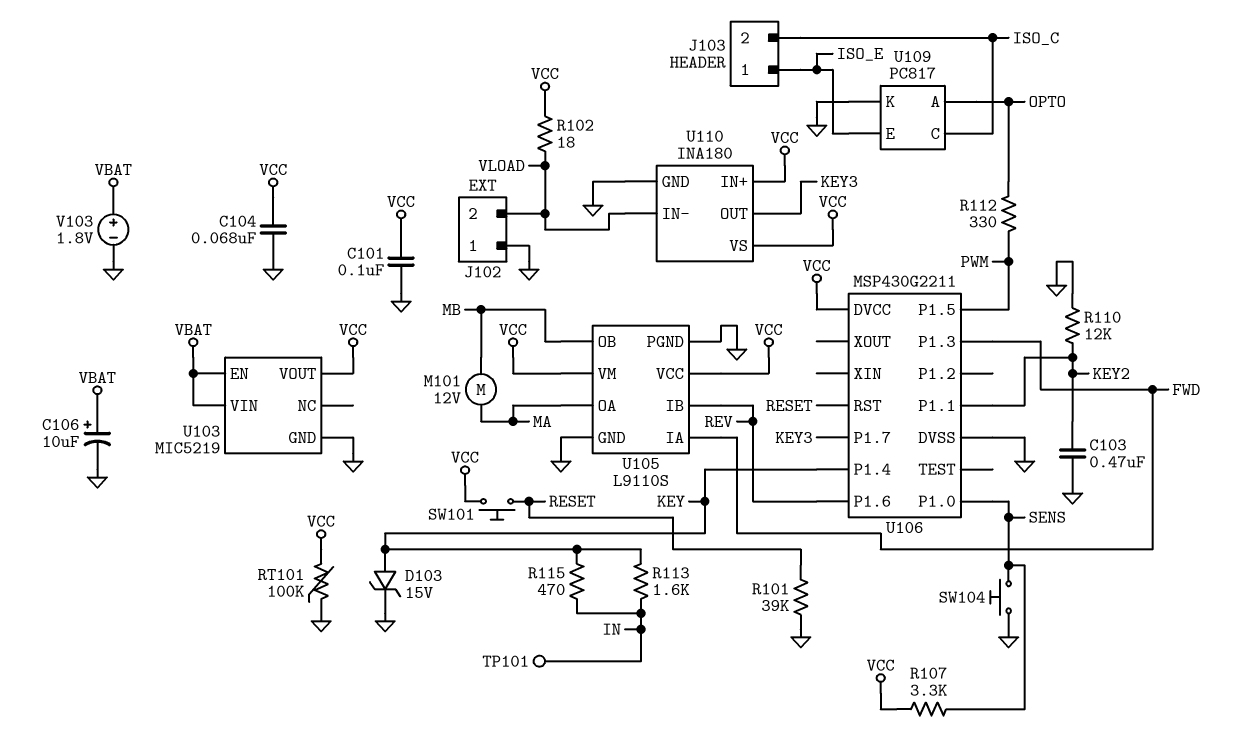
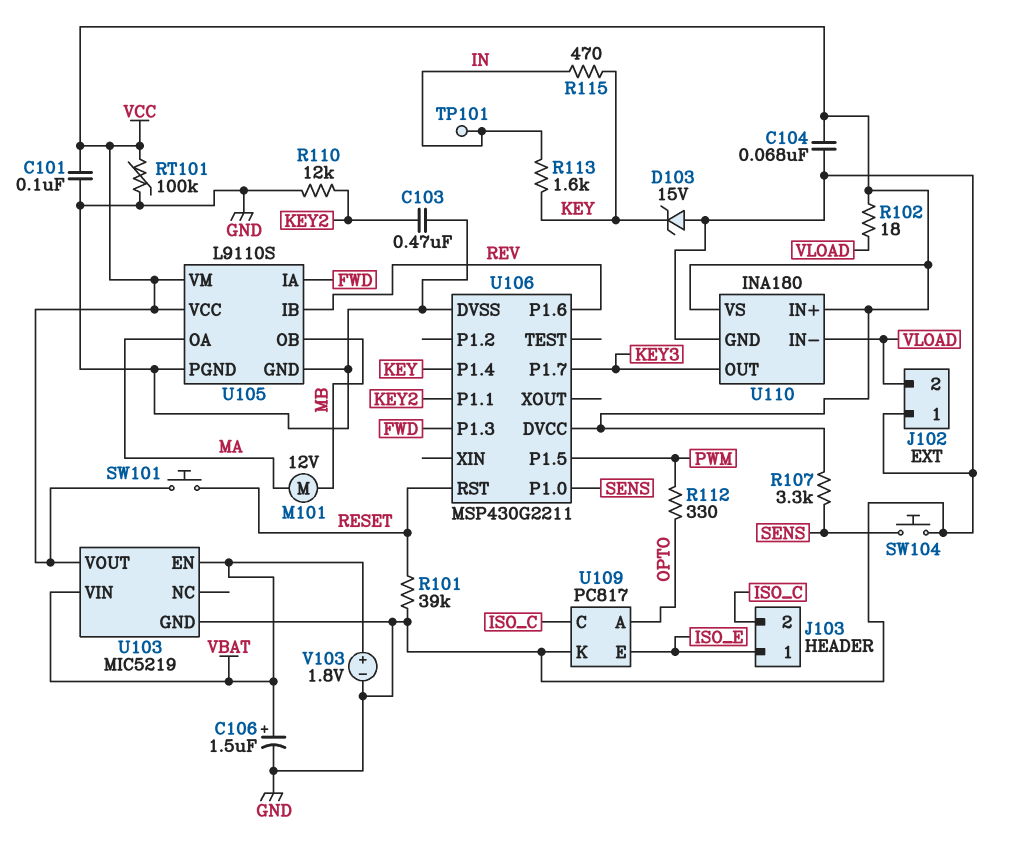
C106: 10uF (plus VBAT, minus GND) -> 1.5uF (plus VBAT, minus GND)
D103: zener 15V (A KEY, K GND) -> zener 15V (A GND, K KEY)

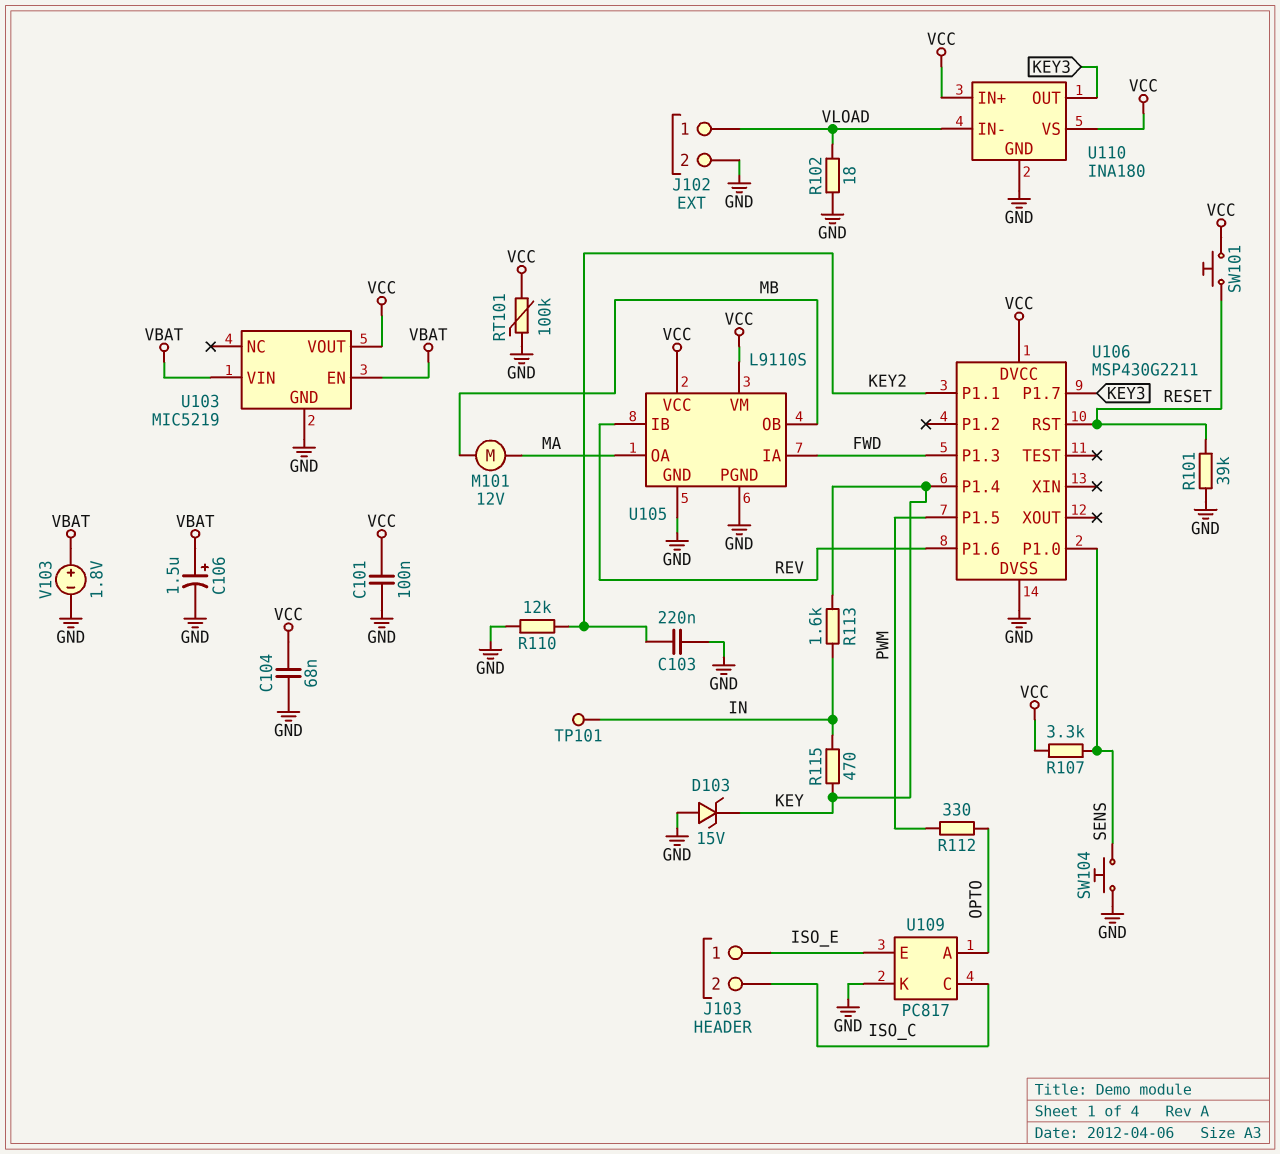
C103: 470nF (GND, KEY2) -> 220nF (GND, KEY2)
J102 pin 1: GND -> VLOAD
J102 pin 2: VLOAD -> GND
R102: 18 (VCC, VLOAD) -> 18 (GND, VLOAD)

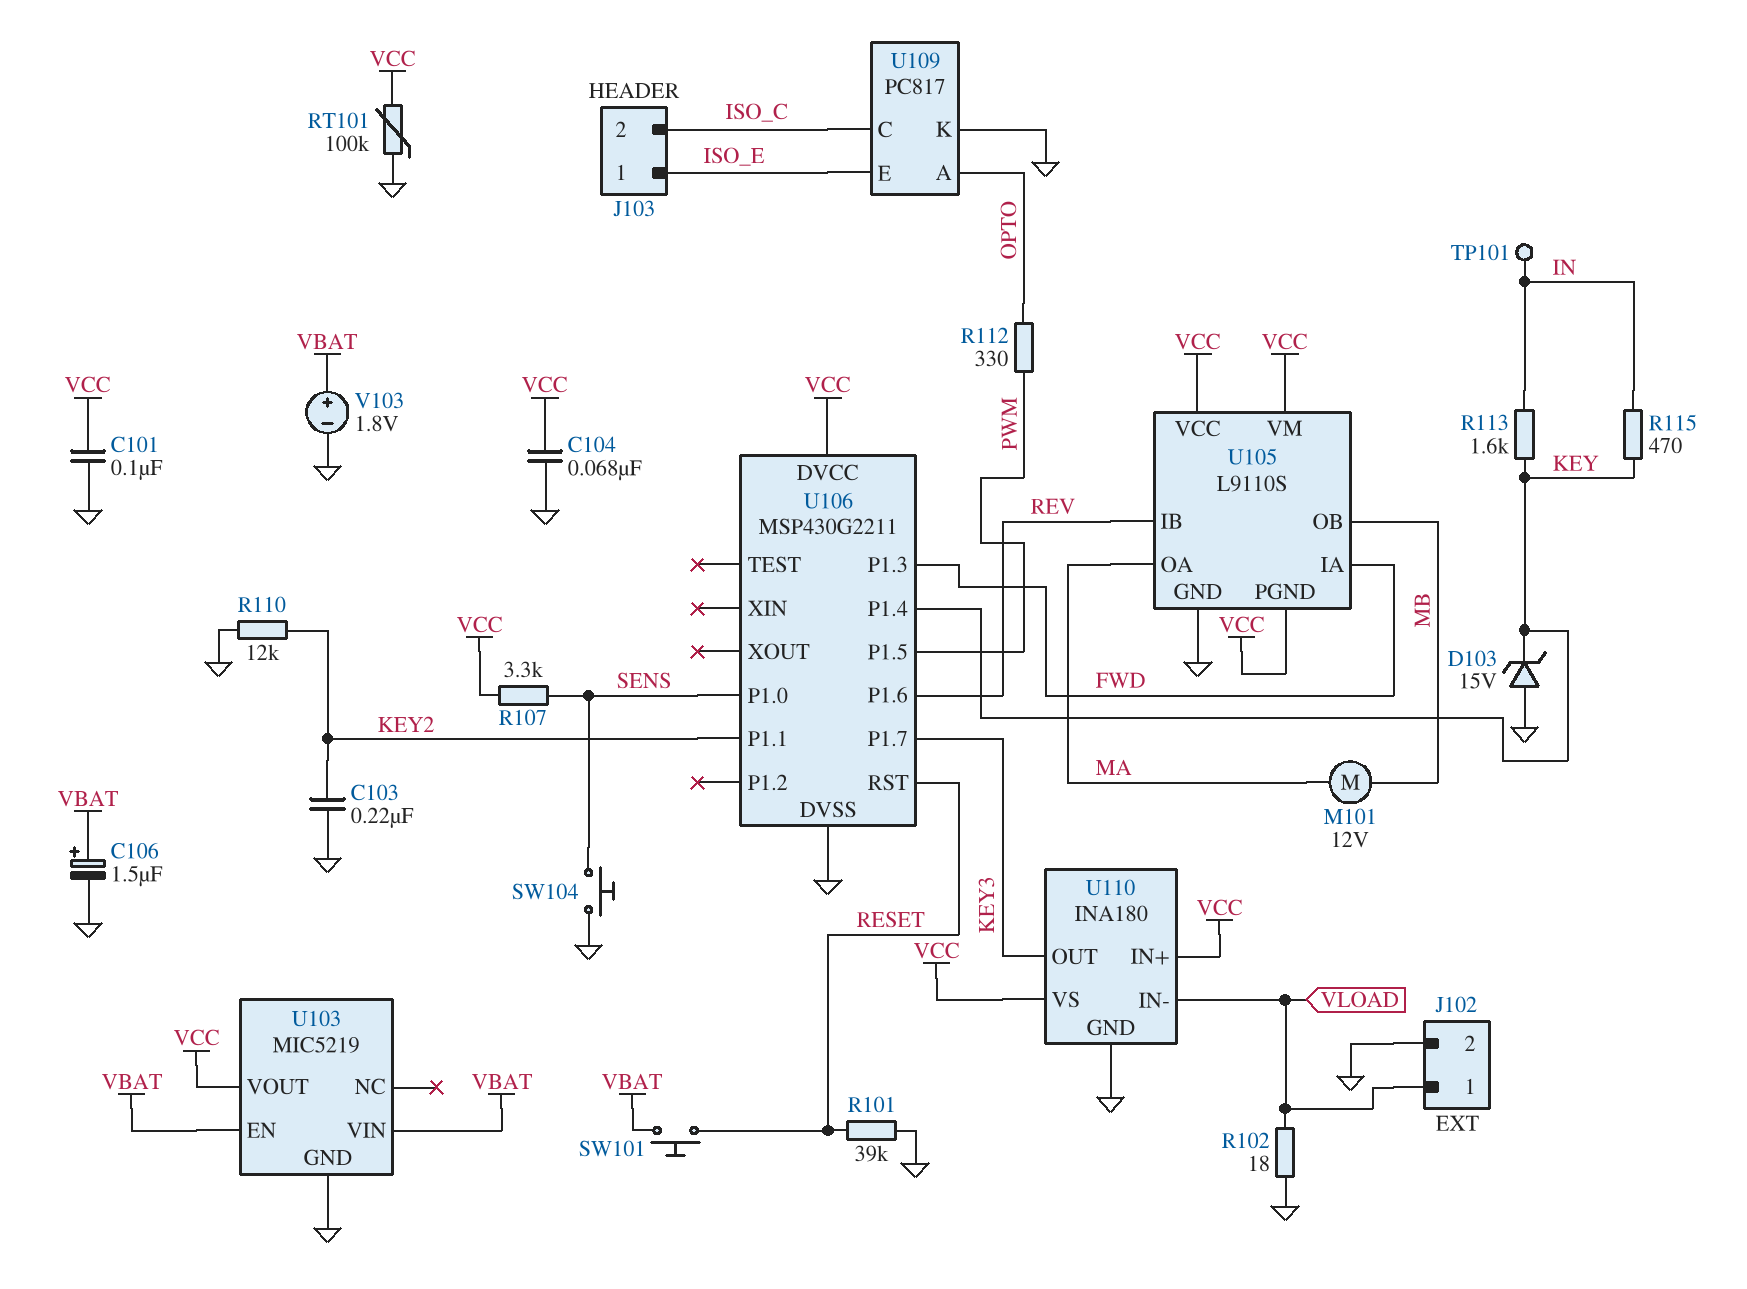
SW101: button (RESET, VCC) -> button (RESET, VBAT)
U105 pin PGND: GND -> VCC

